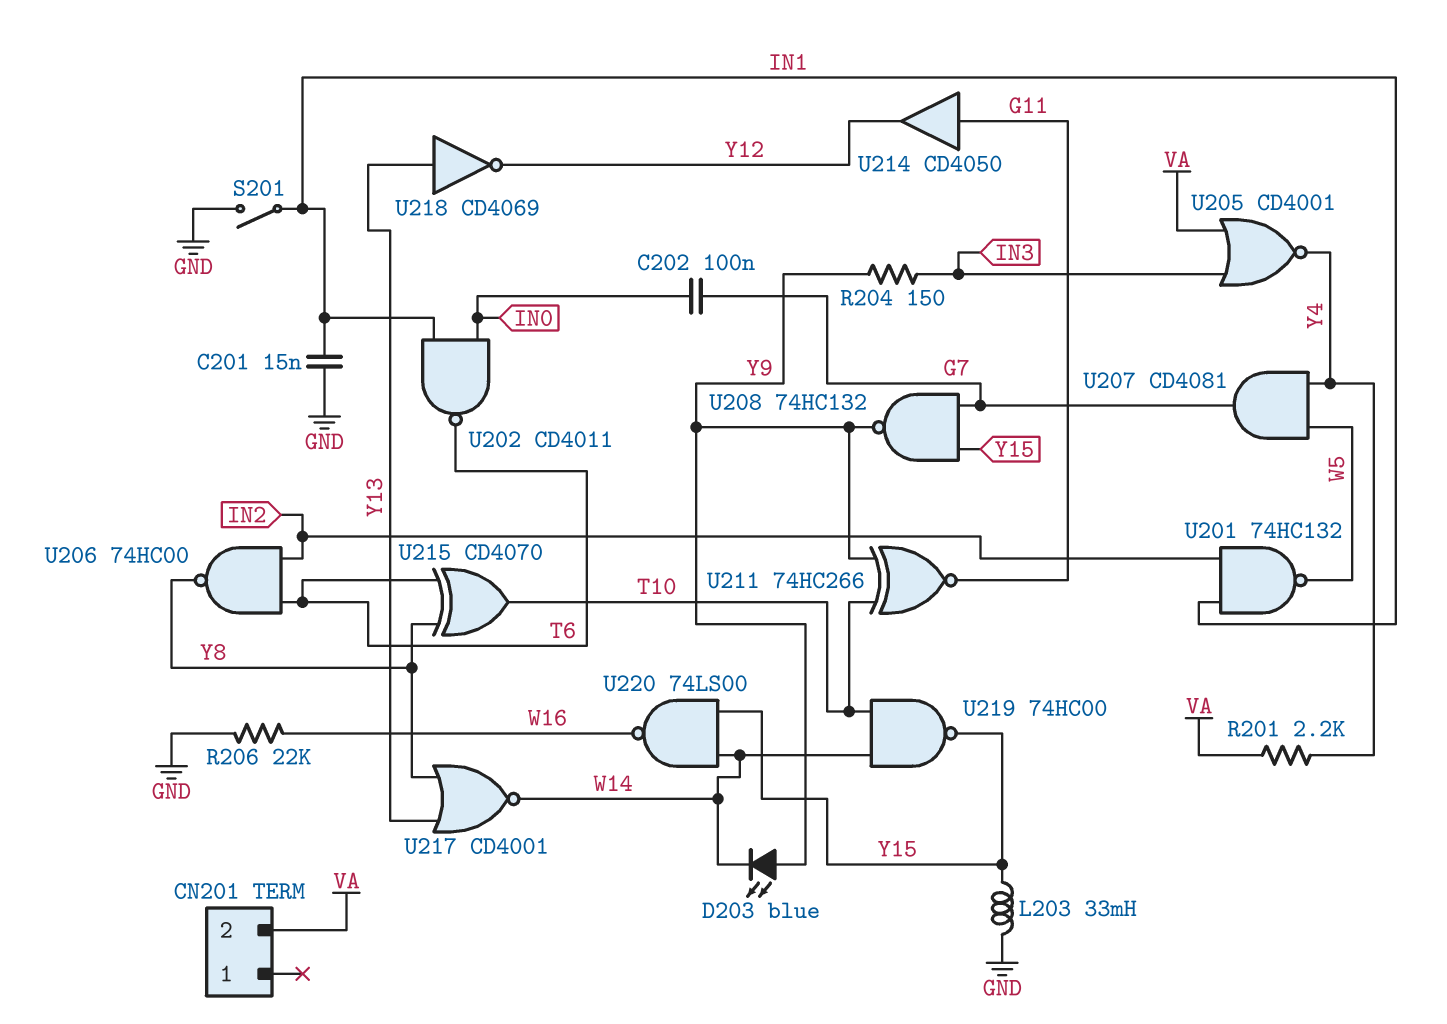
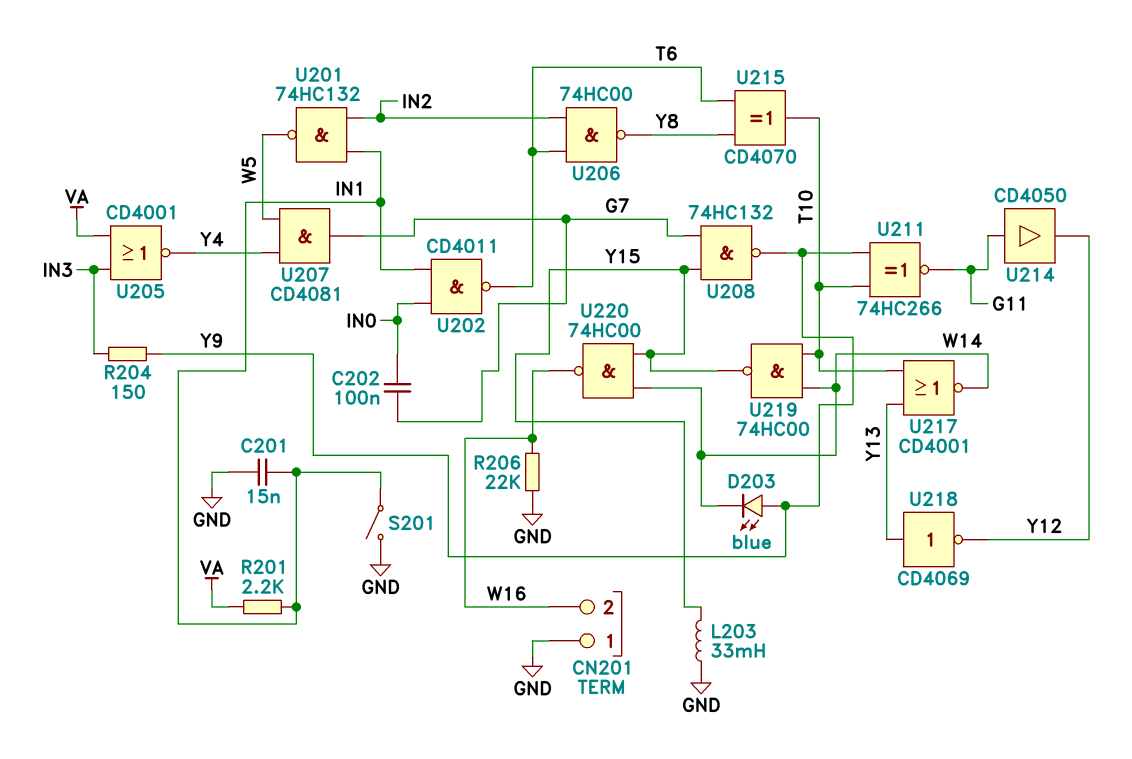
CN201 pin 1: none -> GND
CN201 pin 2: VA -> W16
R201: 2.2k (VA, Y4) -> 2.2k (IN1, VA)
U217: NOR CD4001 (in Y8, in Y13, out W14) -> NOR CD4001 (in T10, in Y13, out W14)
U220: NAND 74LS00 (in W14, in Y15, out W16) -> NAND 74HC00 (in W14, in Y15, out W16)

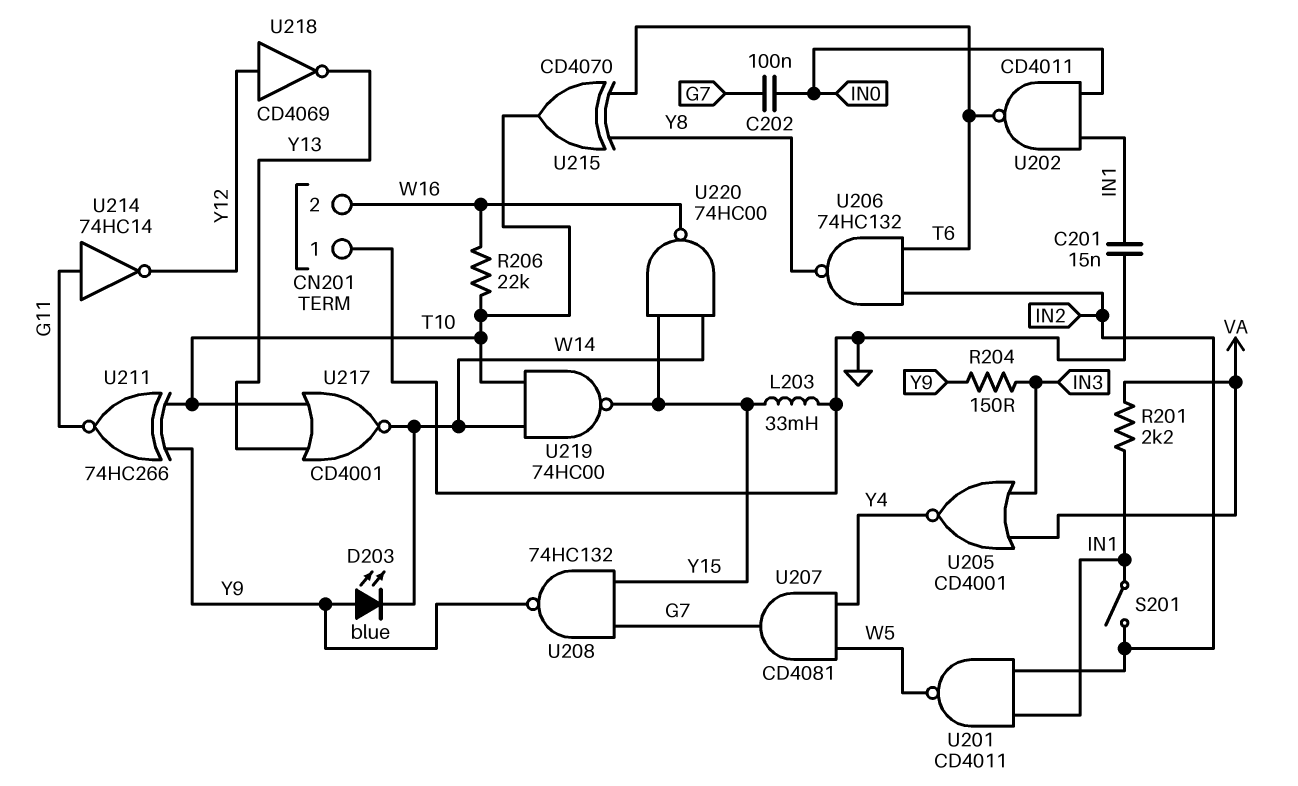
R206: 22k (GND, W16) -> 22k (T10, W16)
S201: switch (GND, IN1) -> switch (IN1, IN2)
U201: NAND 74HC132 (in IN1, in IN2, out W5) -> NAND CD4011 (in IN1, in IN2, out W5)
U206: NAND 74HC00 (in IN2, in T6, out Y8) -> NAND 74HC132 (in IN2, in T6, out Y8)
U214: buffer CD4050 (in G11, out Y12) -> NOT 74HC14 (in G11, out Y12)
U218: NOT CD4069 (in Y13, out Y12) -> NOT CD4069 (in Y12, out Y13)

